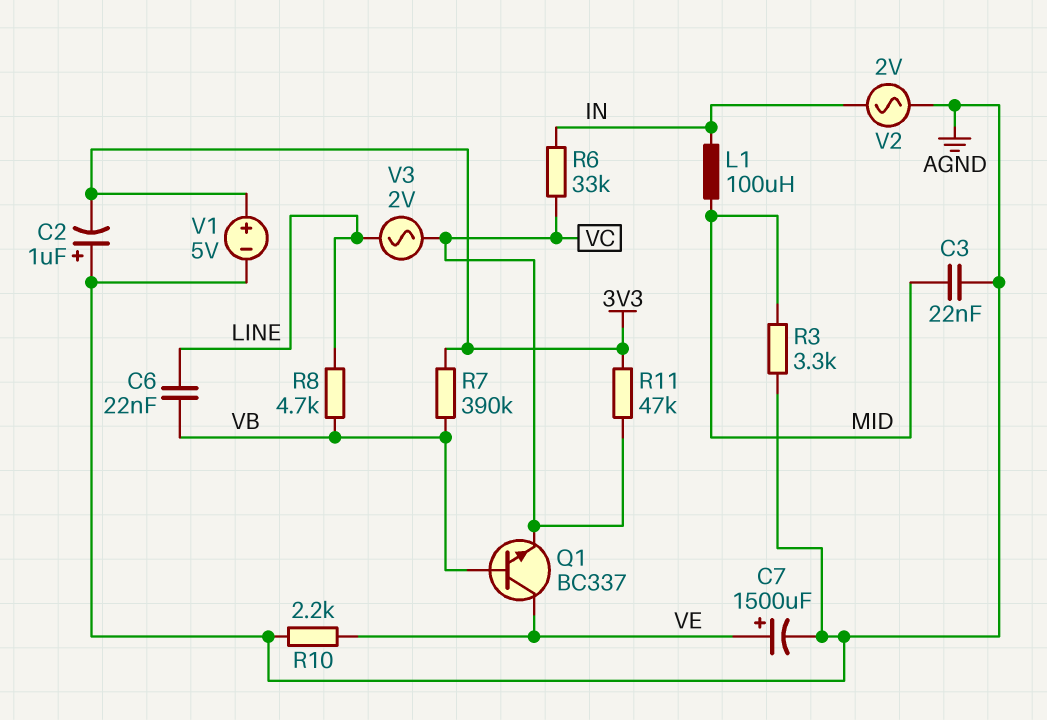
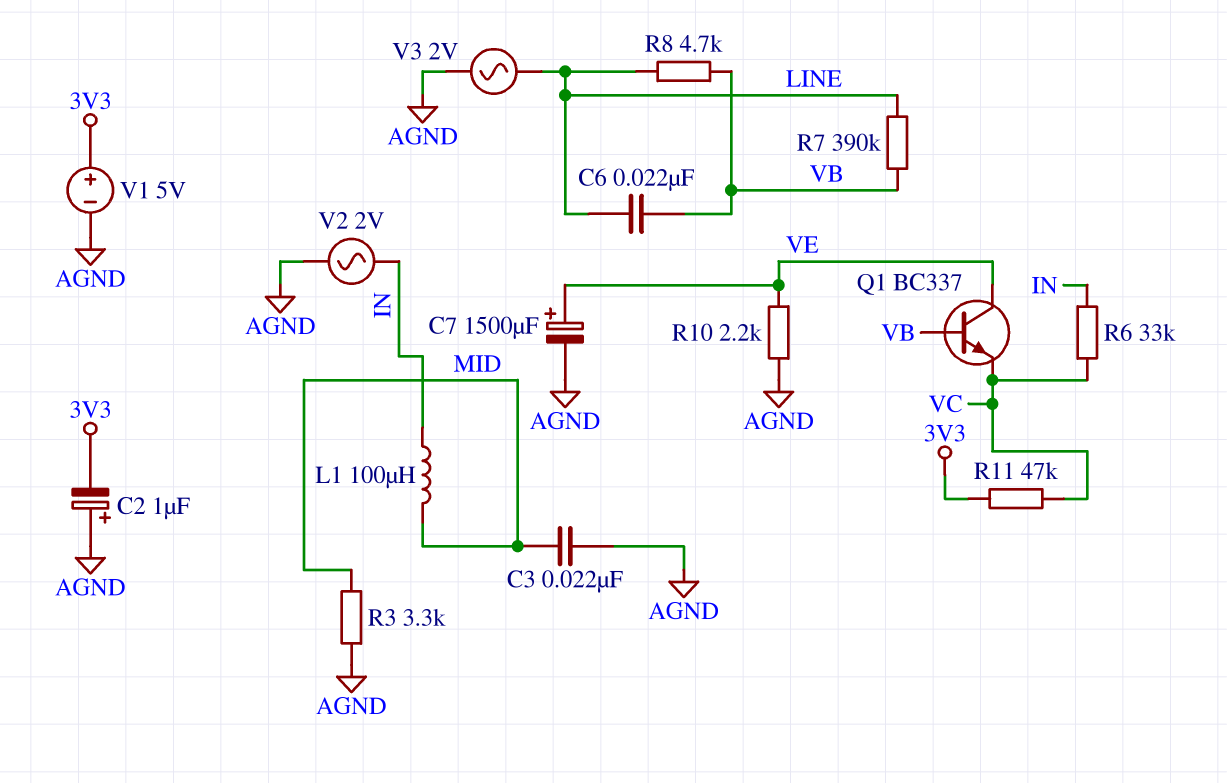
R7: 390k (3V3, VB) -> 390k (LINE, VB)
V3: AC 2V (LINE, VC) -> AC 2V (AGND, LINE)

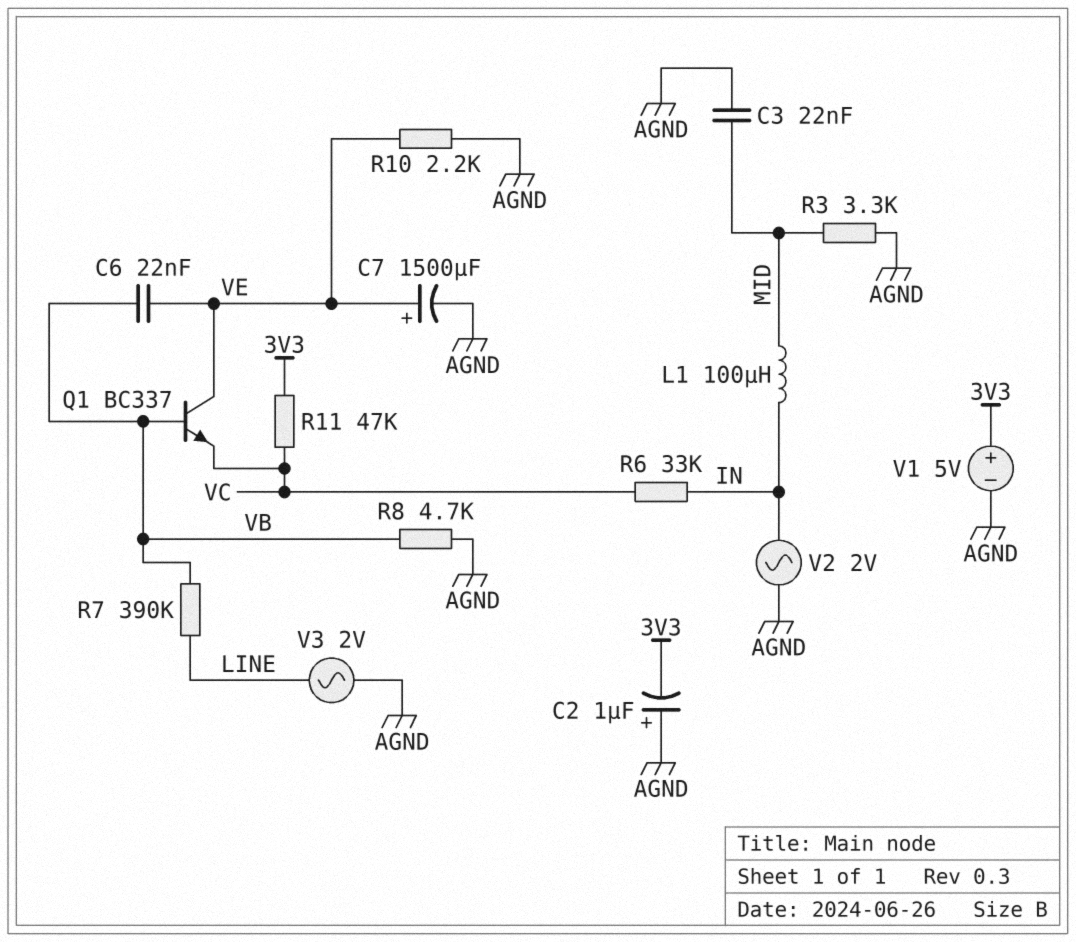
C6: 22nF (LINE, VB) -> 22nF (VB, VE)
R8: 4.7k (LINE, VB) -> 4.7k (AGND, VB)

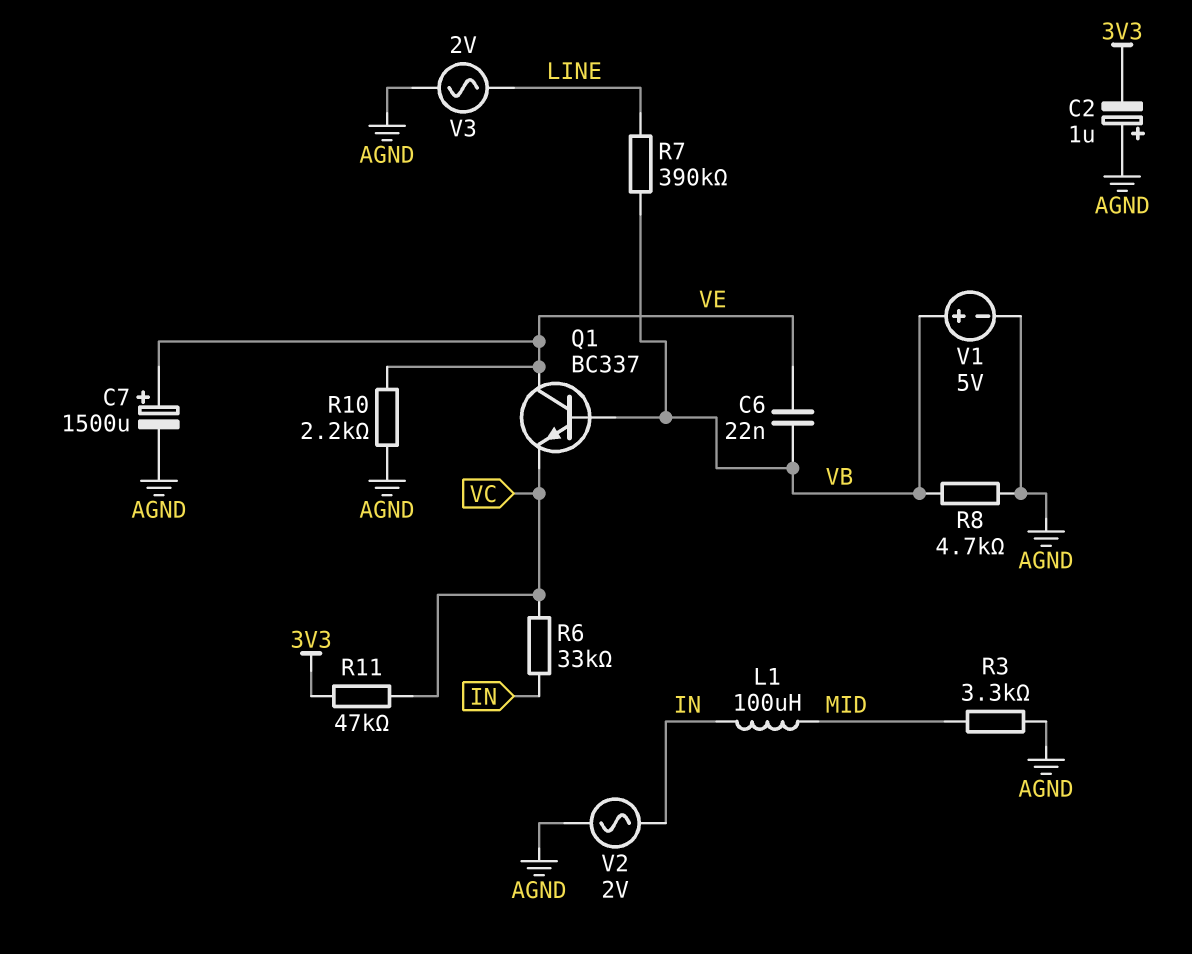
C3: 22nF (AGND, MID) -> none
V1: 5V (plus 3V3, minus AGND) -> 5V (plus VB, minus AGND)

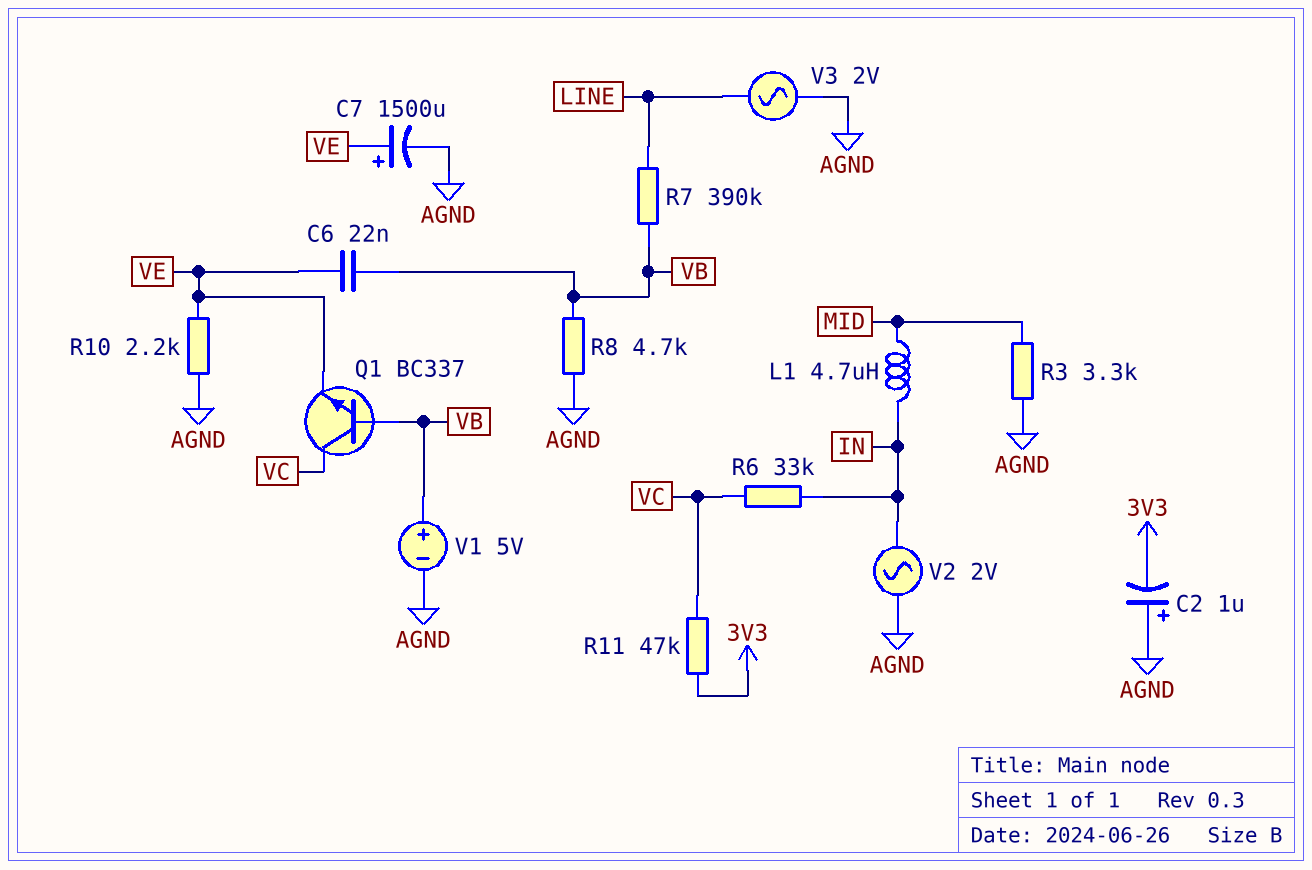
L1: 100uH (IN, MID) -> 4.7uH (IN, MID)
Q1: NPN BC337 (B VB, C VE, E VC) -> NPN BC337 (B VB, C VC, E VE)

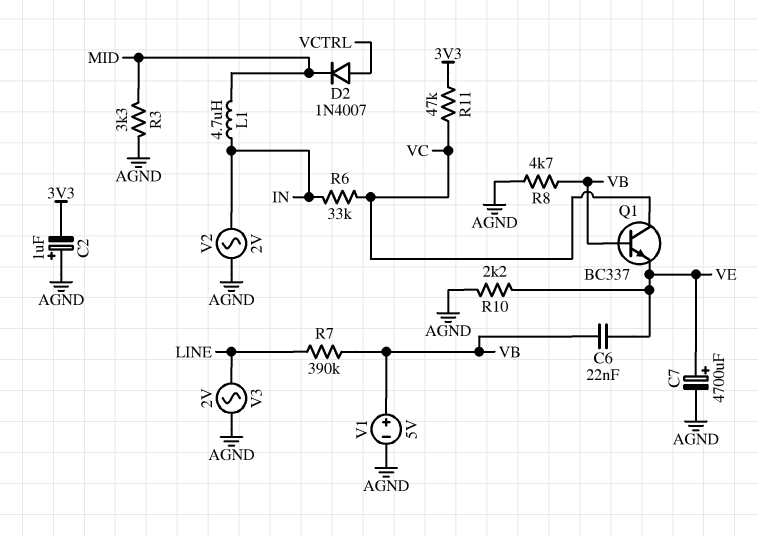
C7: 1500uF (plus VE, minus AGND) -> 4700uF (plus VE, minus AGND)
D2: none -> diode 1N4007 (A VCTRL, K MID)

